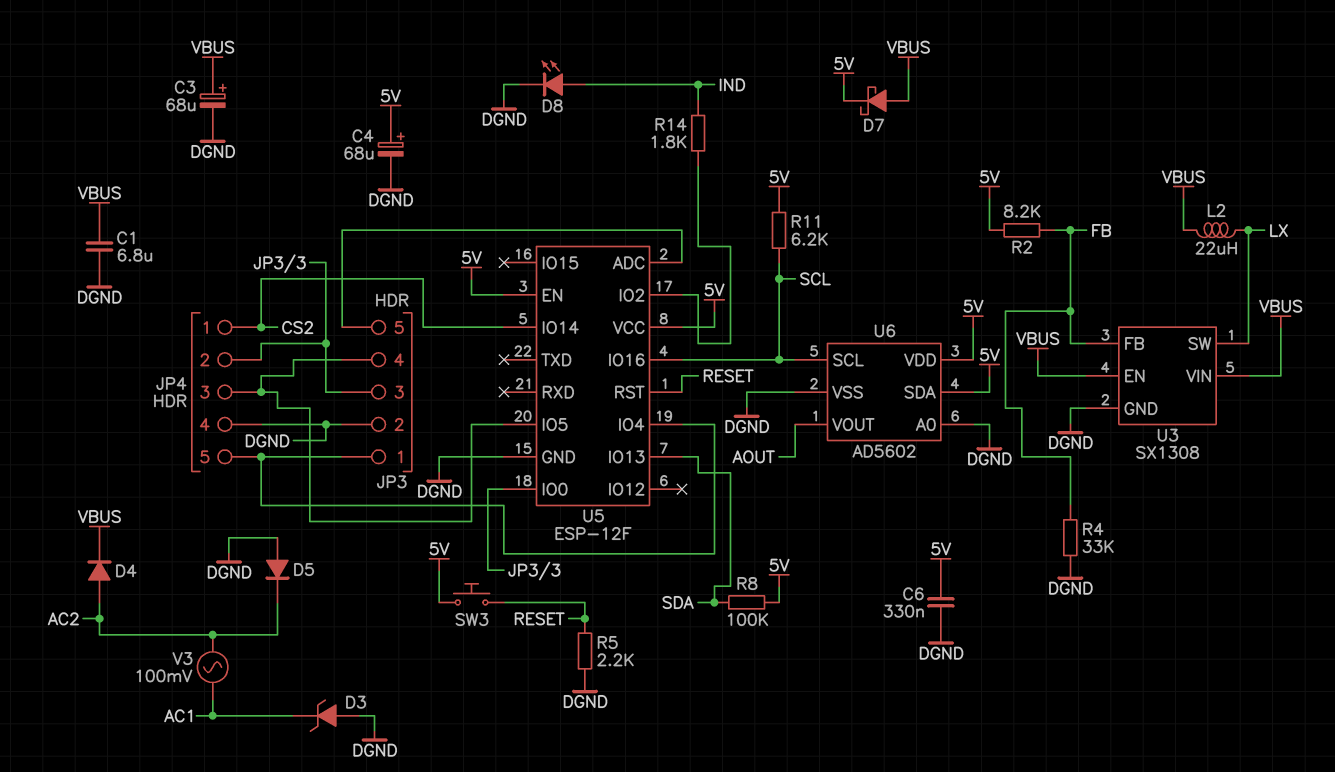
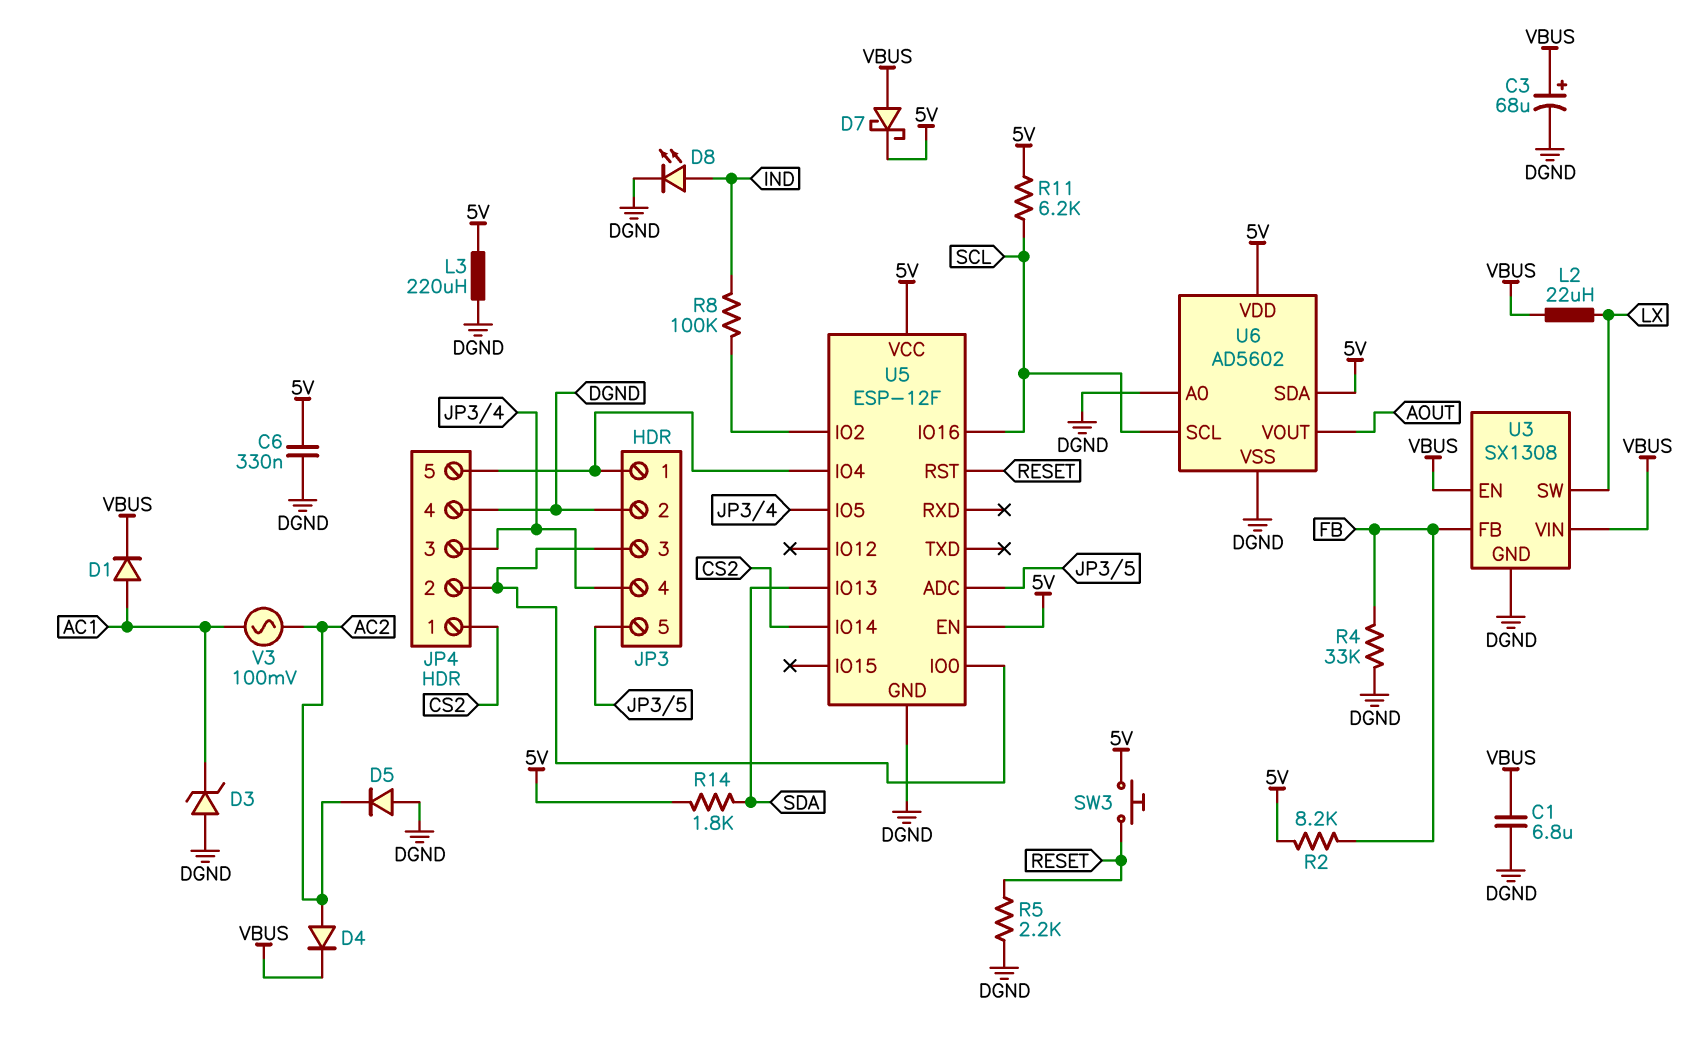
C4: 68uF (plus 5V, minus DGND) -> none
D1: none -> diode (A AC1, K VBUS)
L3: none -> 220uH (5V, DGND)
R8: 100k (5V, SDA) -> 100k (IND, U5/IO2)
R14: 1.8k (IND, U5/IO2) -> 1.8k (5V, SDA)

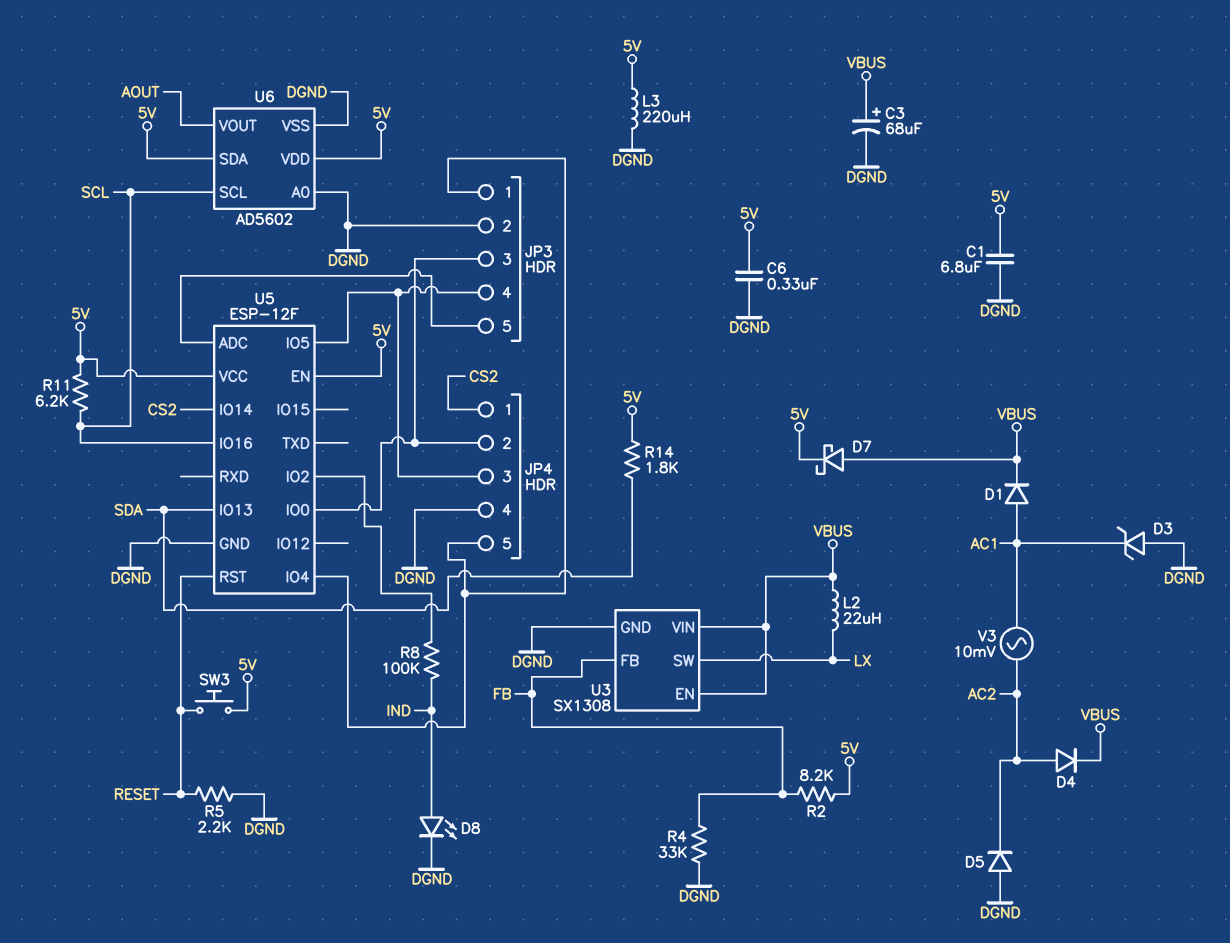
C1: 6.8uF (DGND, VBUS) -> 6.8uF (5V, DGND)
V3: AC 100mV (AC1, AC2) -> AC 10mV (AC1, AC2)

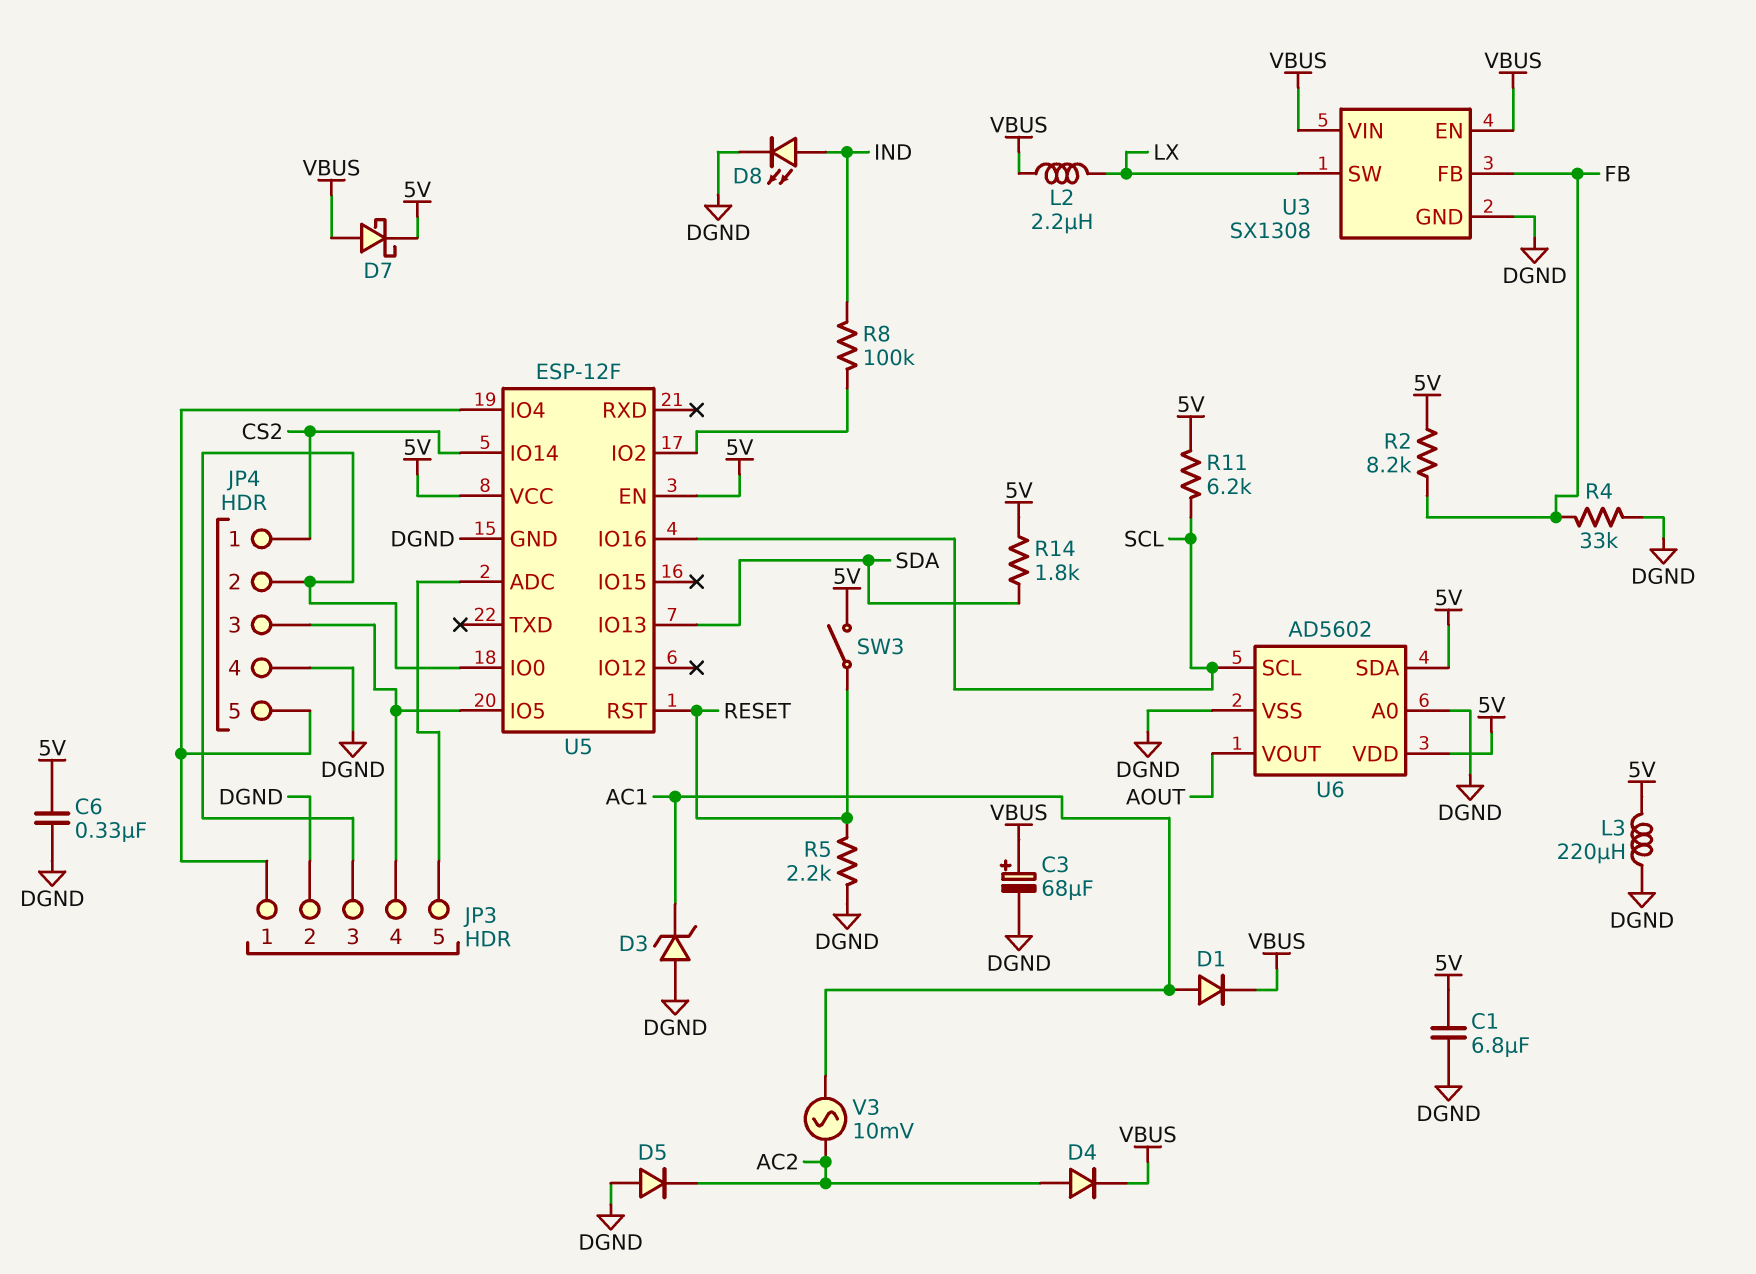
L2: 22uH (LX, VBUS) -> 2.2uH (LX, VBUS)
SW3: button (5V, RESET) -> switch (5V, RESET)

